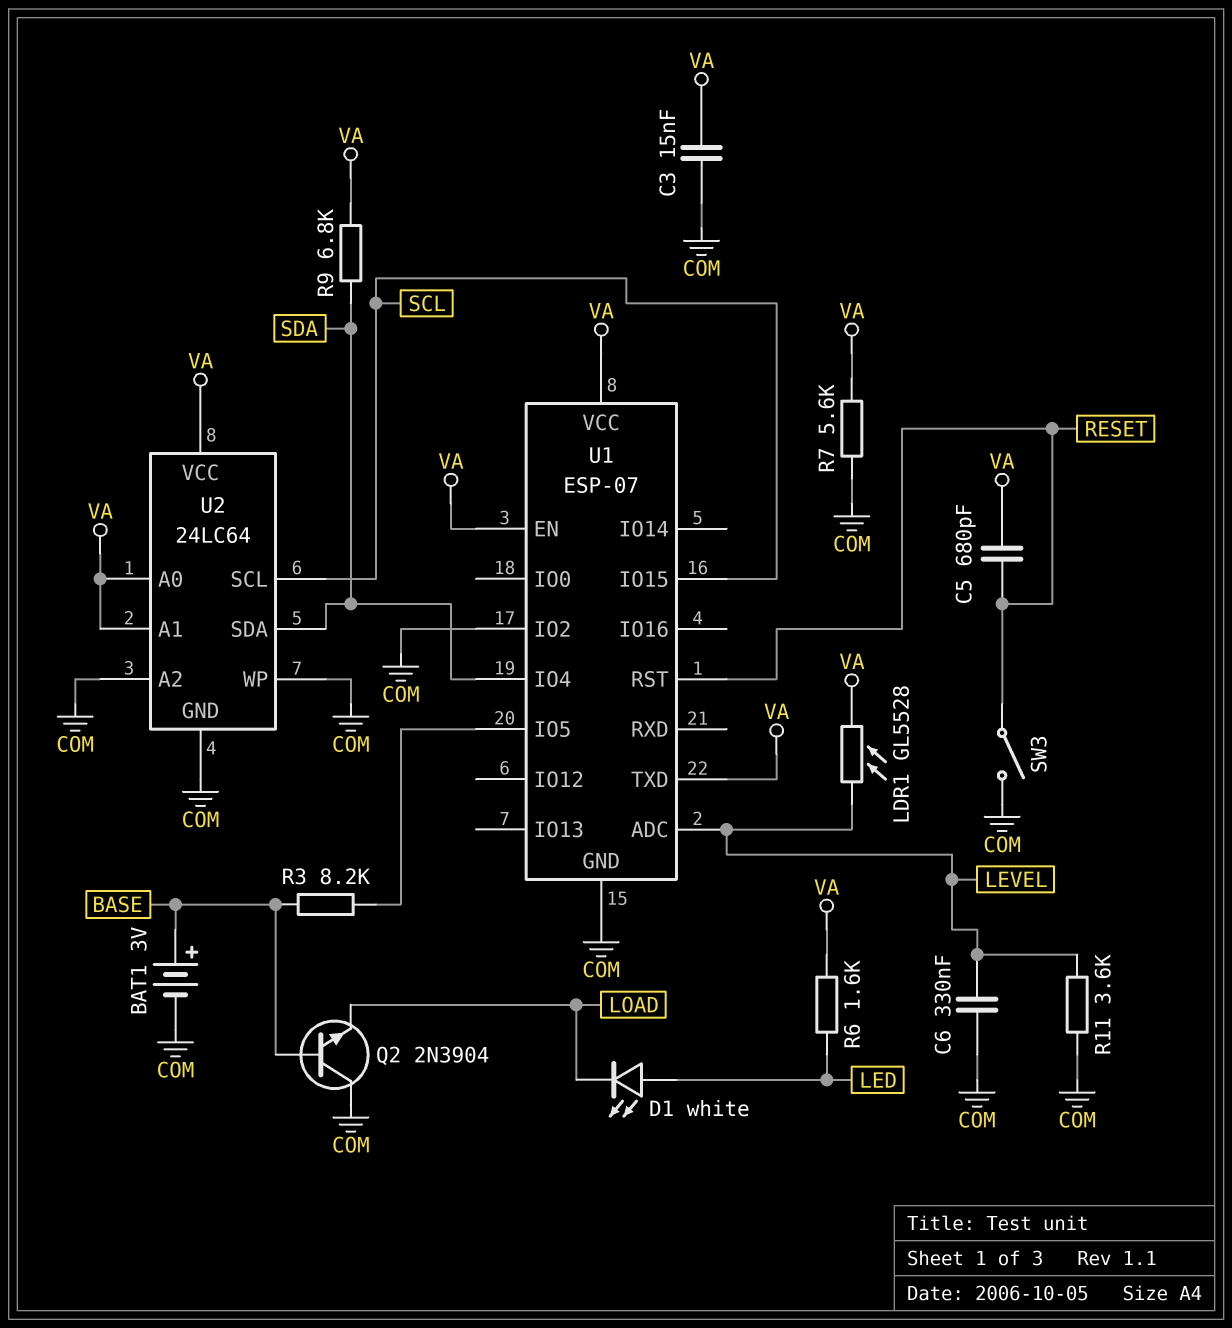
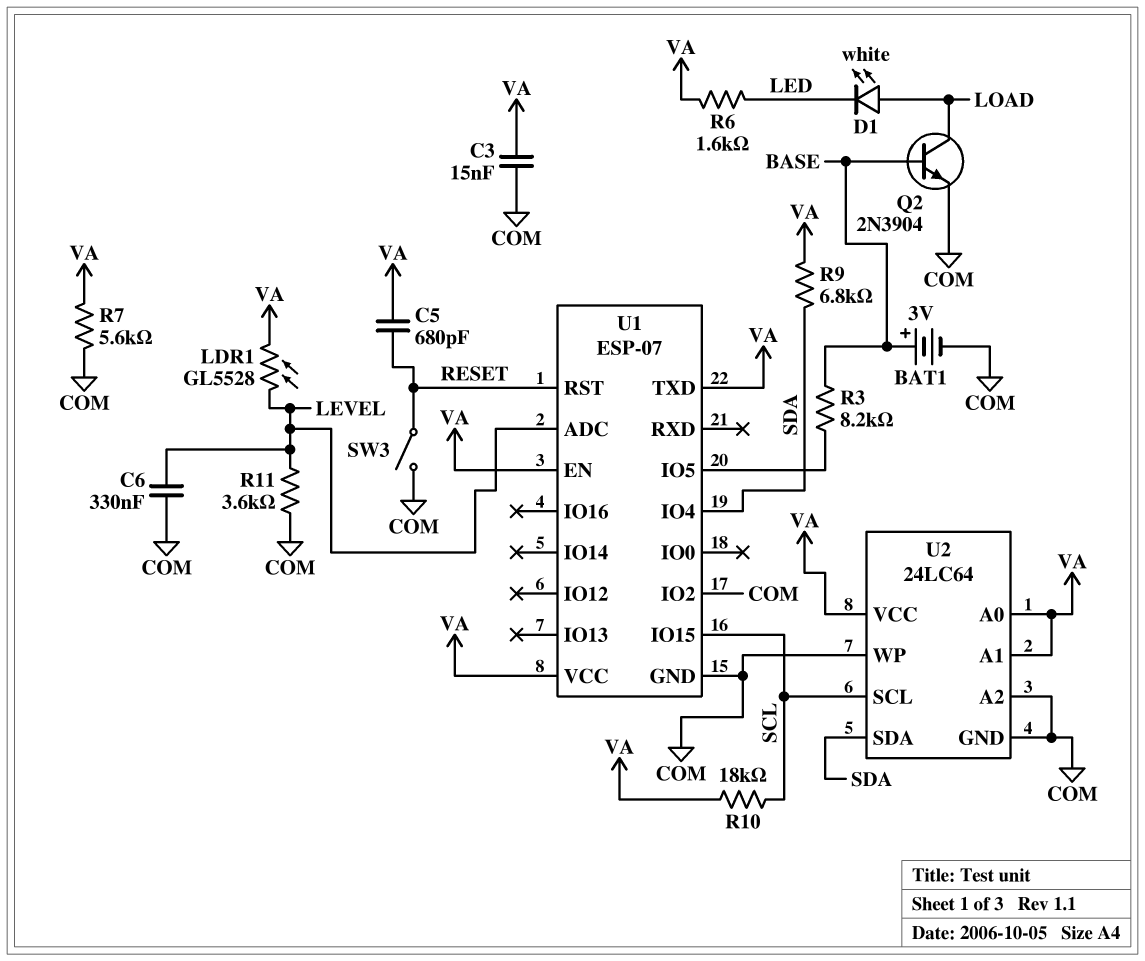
D1: LED white (A LED, K LOAD) -> LED white (A LOAD, K LED)
Q2: NPN 2N3904 (B BASE, C COM, E LOAD) -> NPN 2N3904 (B BASE, C LOAD, E COM)
R10: none -> 18k (SCL, VA)

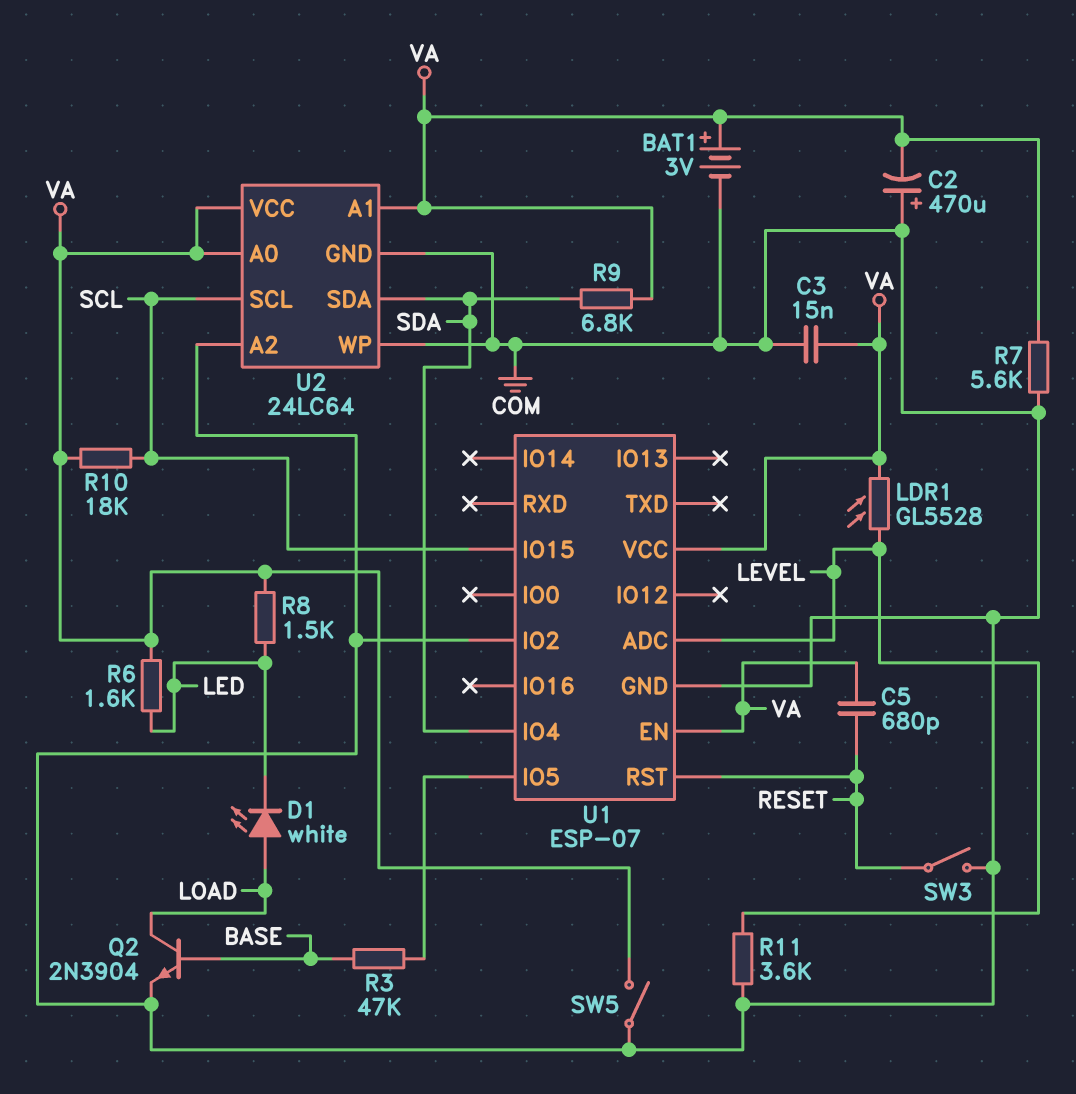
BAT1: 3V (plus BASE, minus COM) -> 3V (plus VA, minus COM)
C2: none -> 470uF (plus COM, minus VA)
C6: 330nF (COM, LEVEL) -> none
R3: 8.2k (BASE, U1/IO5) -> 47k (BASE, U1/IO5)
R8: none -> 1.5k (LED, VA)
SW5: none -> switch (COM, VA)
U1 pin TXD: VA -> none

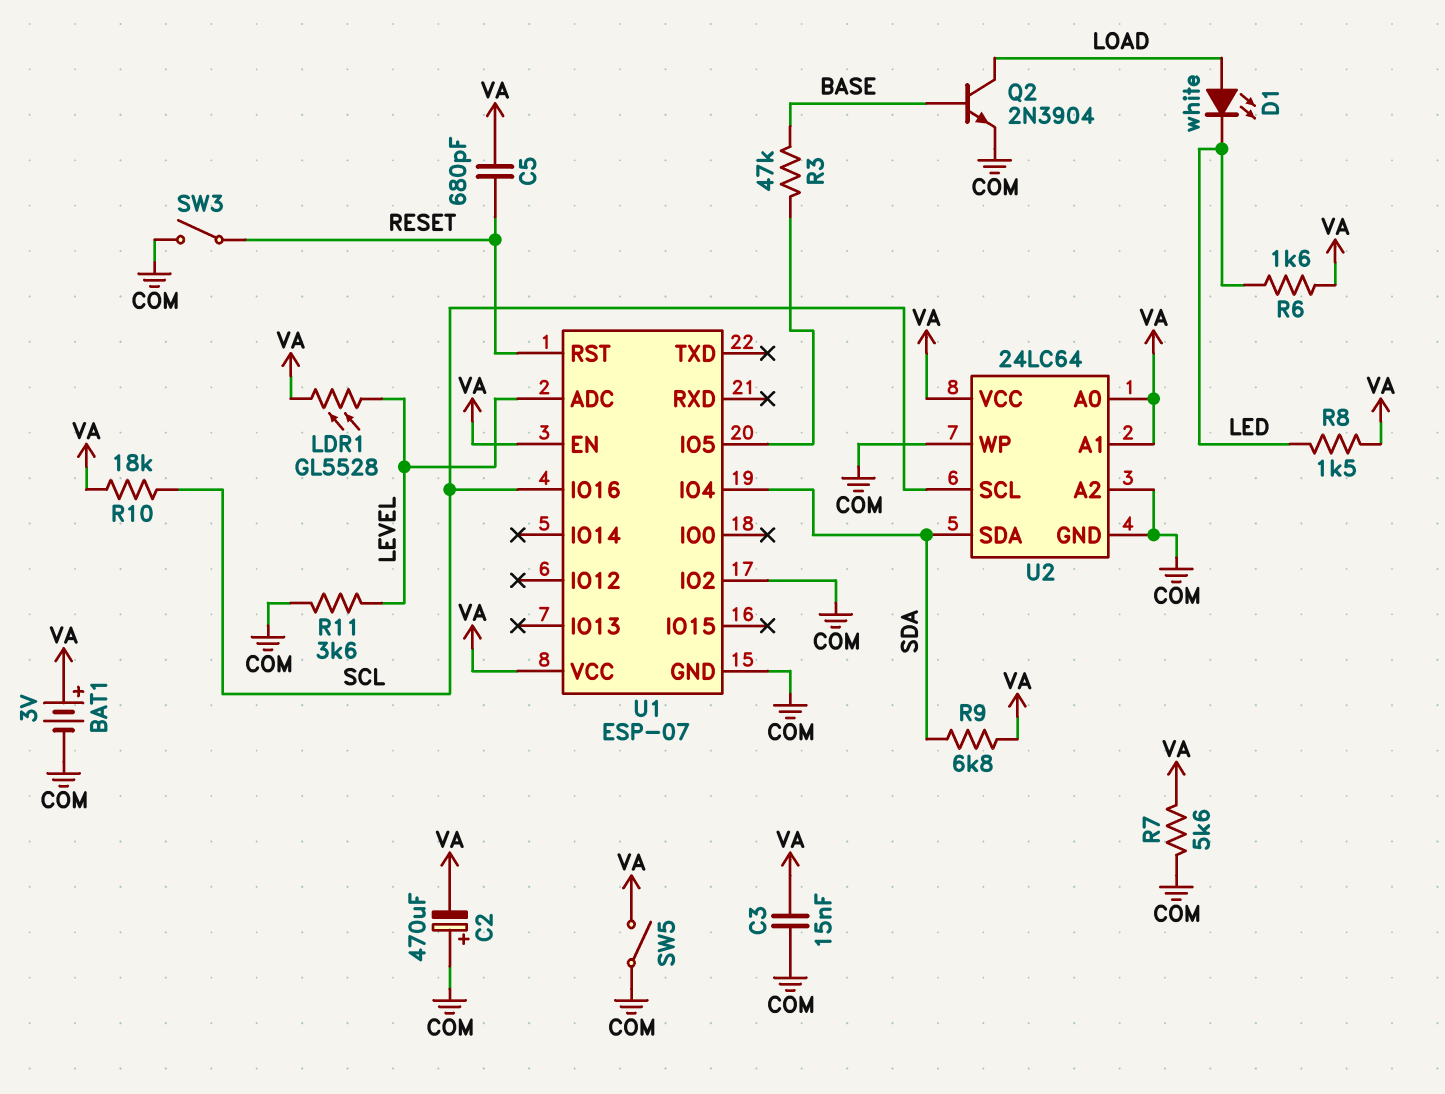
U1 pin IO15: SCL -> none
U1 pin IO16: none -> SCL

